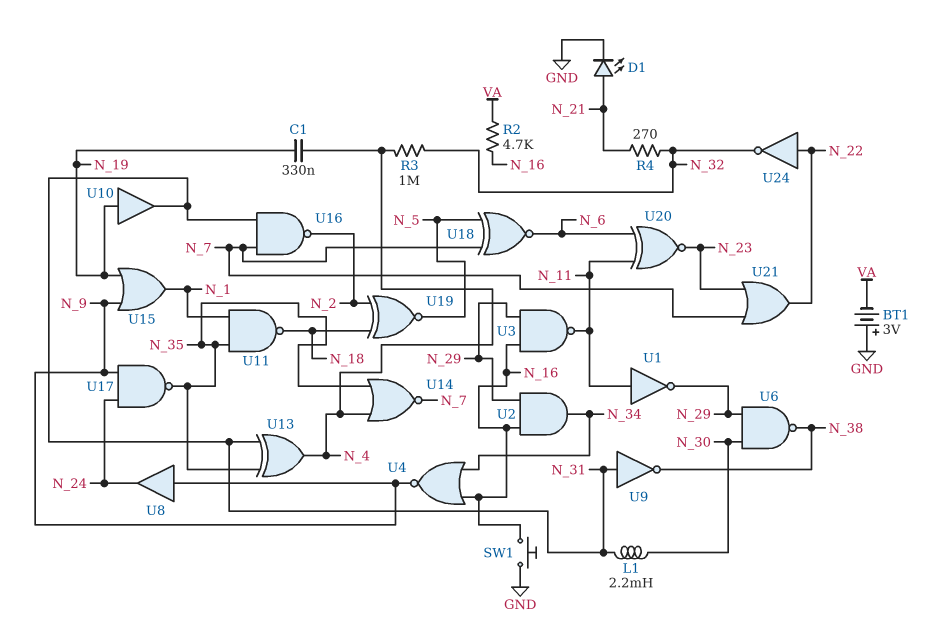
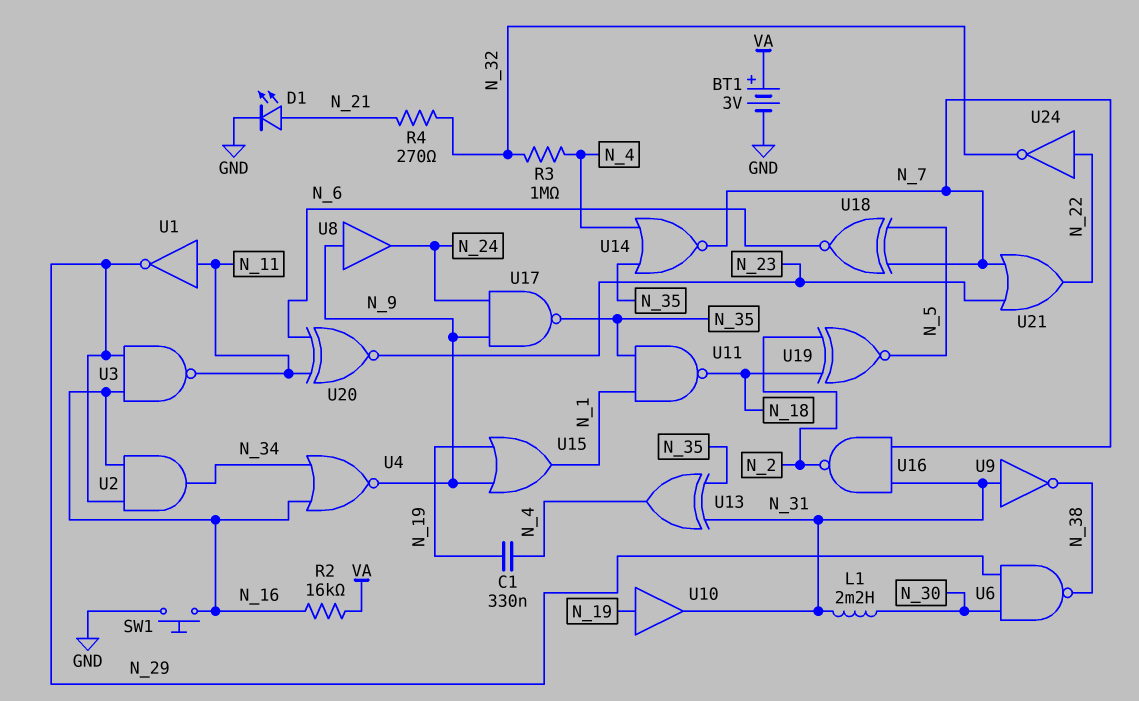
BT1: 3V (plus GND, minus VA) -> 3V (plus VA, minus GND)
R2: 4.7k (N_16, VA) -> 16k (N_16, VA)

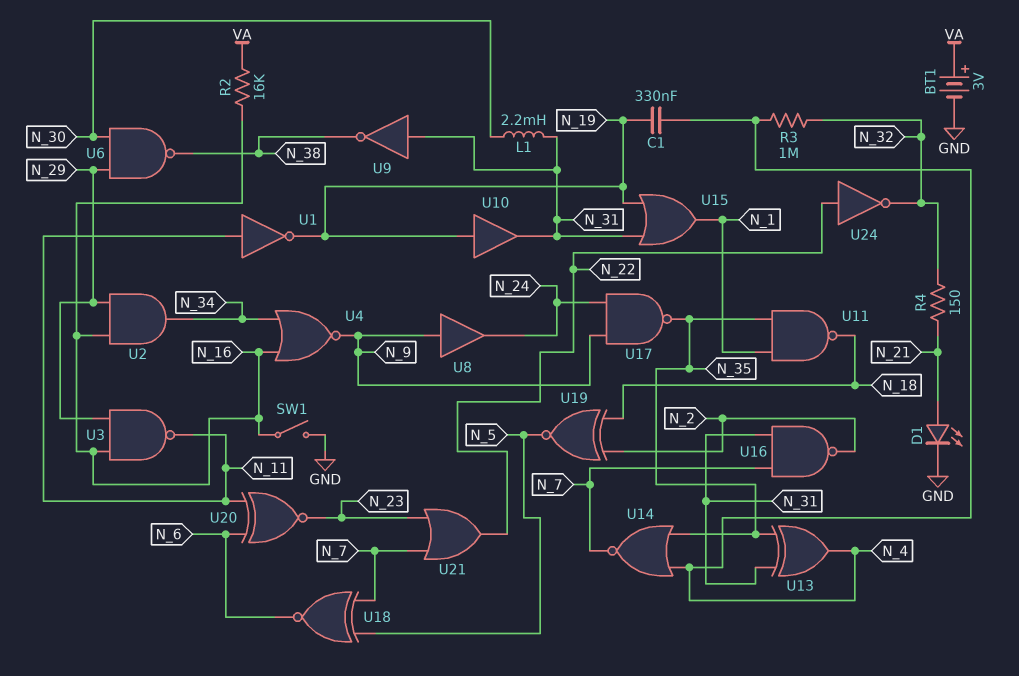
R4: 270 (N_21, N_32) -> 150 (N_21, N_32)
SW1: button (GND, N_16) -> switch (GND, N_16)
U1: NOT (in N_11, out N_29) -> NOT (in N_11, out N_19)
U15: OR (in N_9, in N_19, out N_1) -> OR (in N_19, in N_31, out N_1)

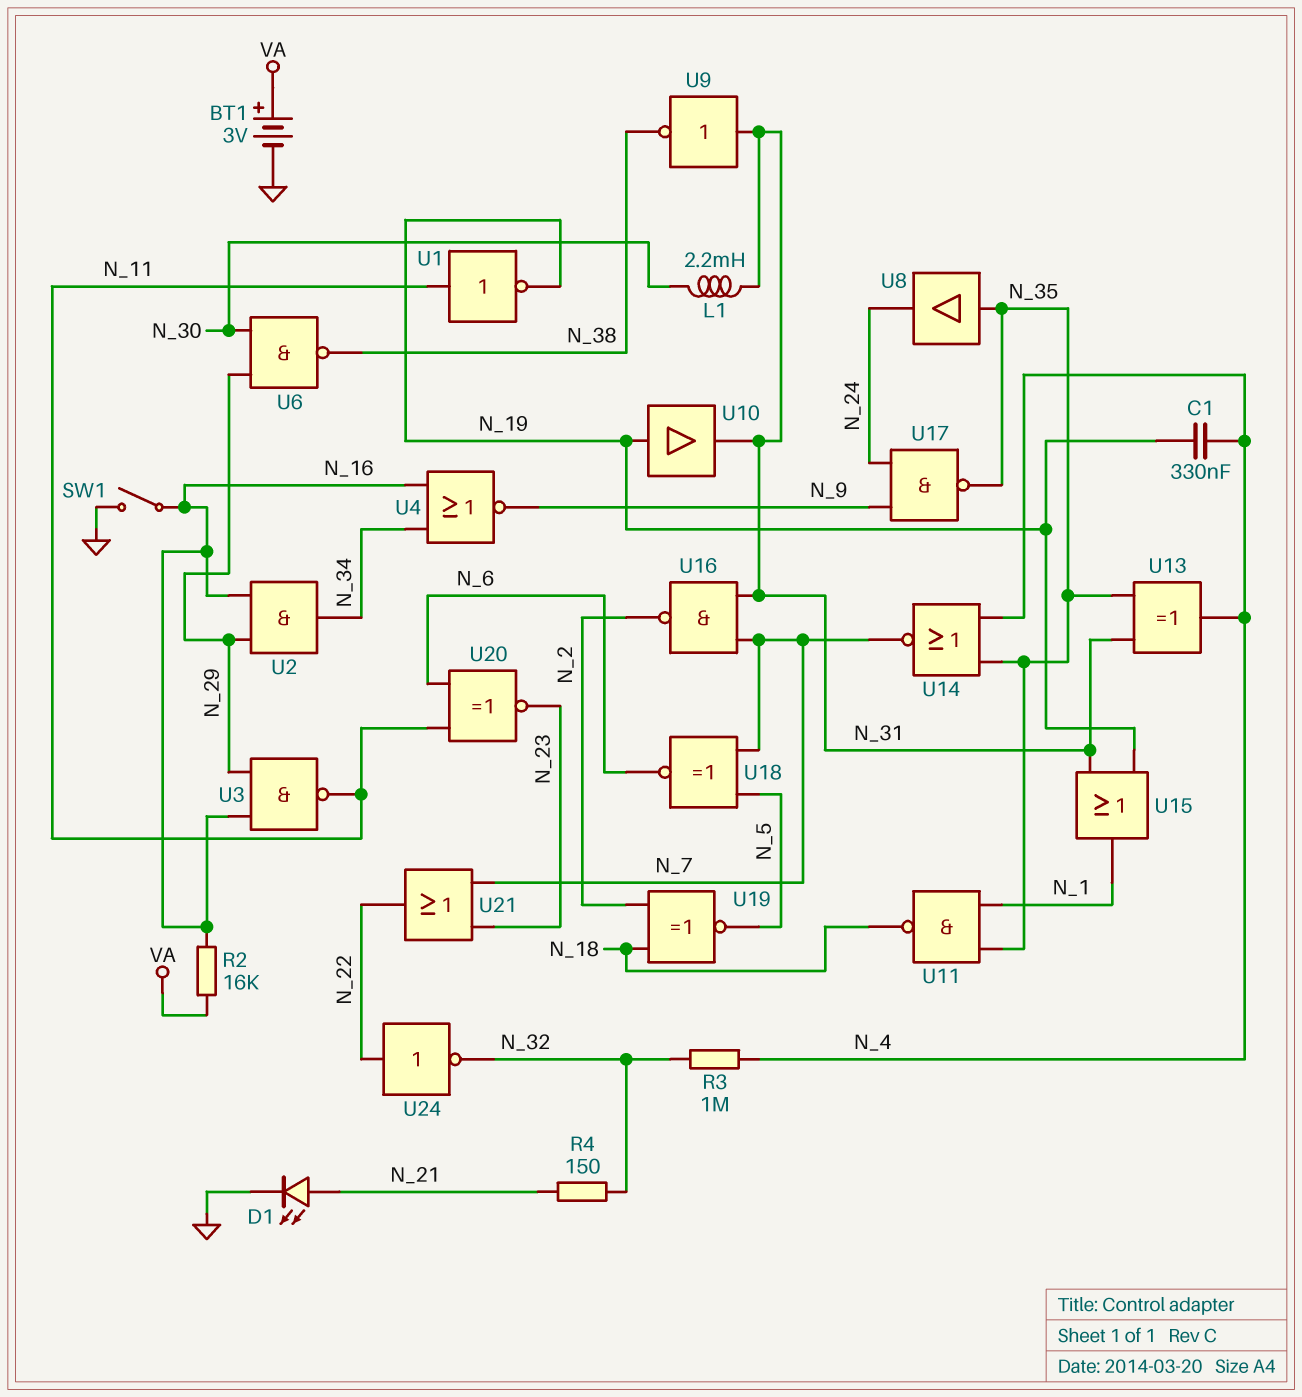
U8: buffer (in N_9, out N_24) -> buffer (in N_35, out N_24)

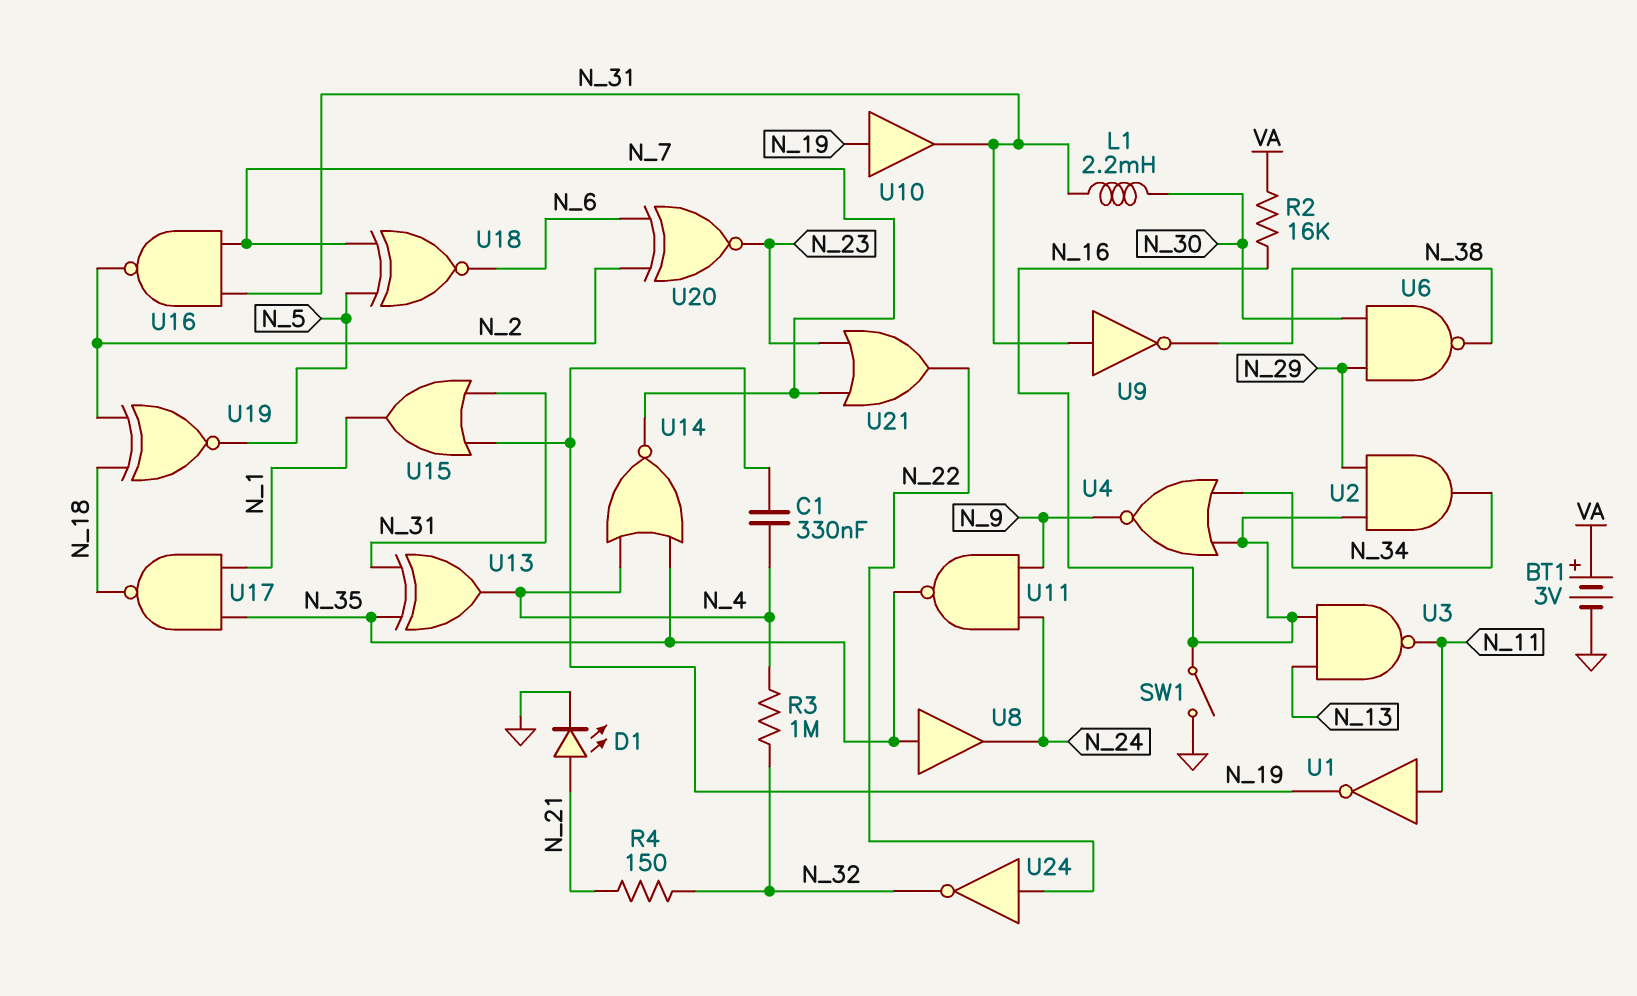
U3: NAND (in N_16, in N_29, out N_11) -> NAND (in N_13, in N_16, out N_11)
U11: NAND (in N_1, in N_35, out N_18) -> NAND (in N_9, in N_24, out N_35)
U17: NAND (in N_9, in N_24, out N_35) -> NAND (in N_1, in N_35, out N_18)
U20: XNOR (in N_6, in N_11, out N_23) -> XNOR (in N_2, in N_6, out N_23)

